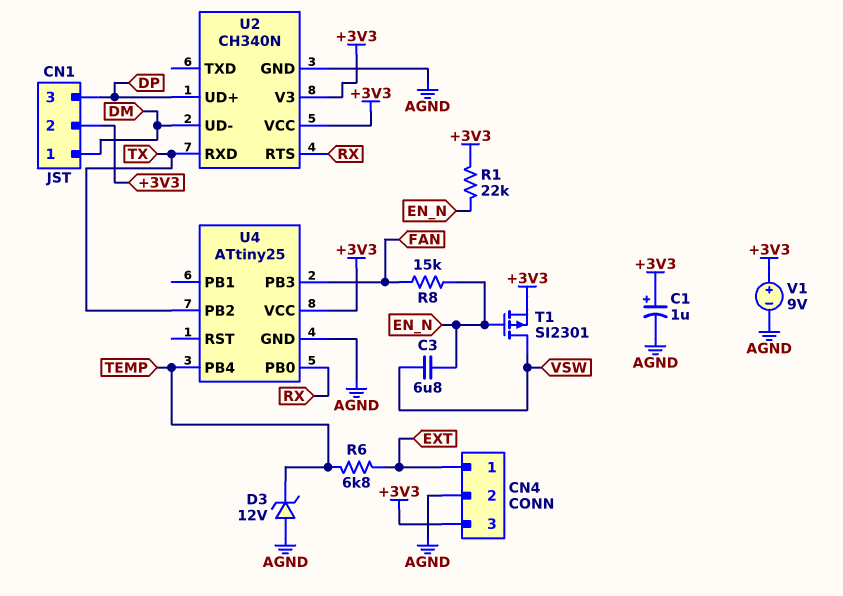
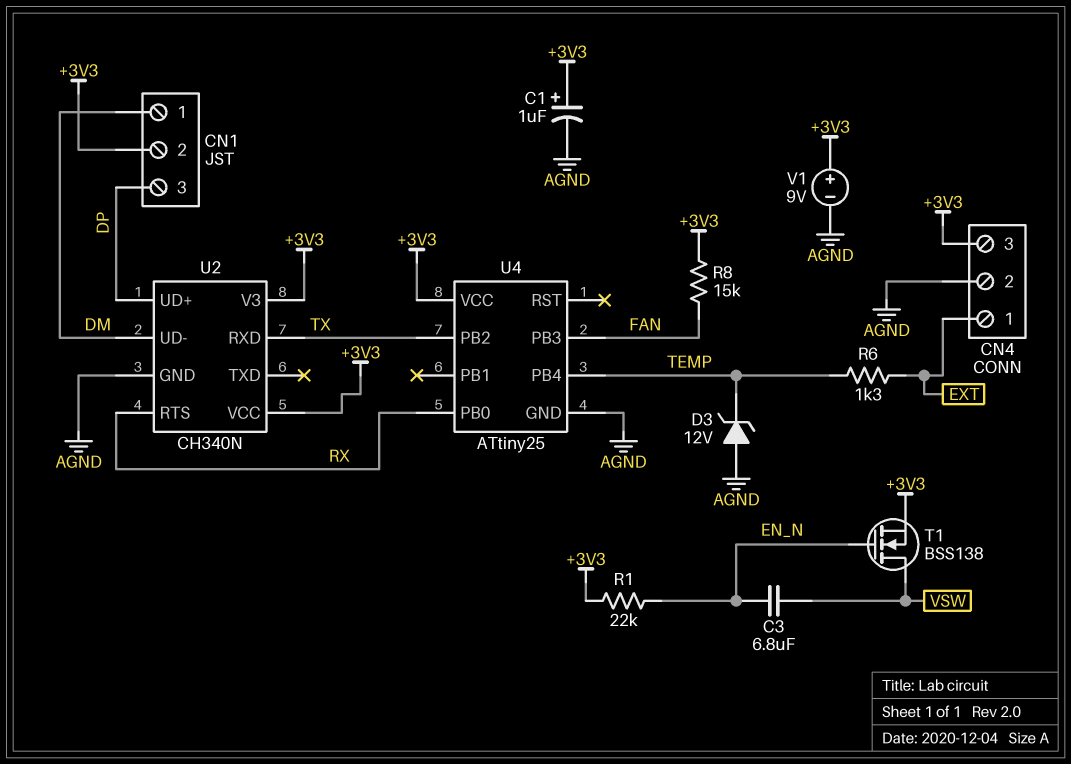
R6: 6.8k (EXT, TEMP) -> 1.3k (EXT, TEMP)
R8: 15k (EN_N, FAN) -> 15k (+3V3, FAN)
T1: PMOS SI2301 (G EN_N, D VSW, S +3V3) -> NMOS BSS138 (G EN_N, D VSW, S +3V3)

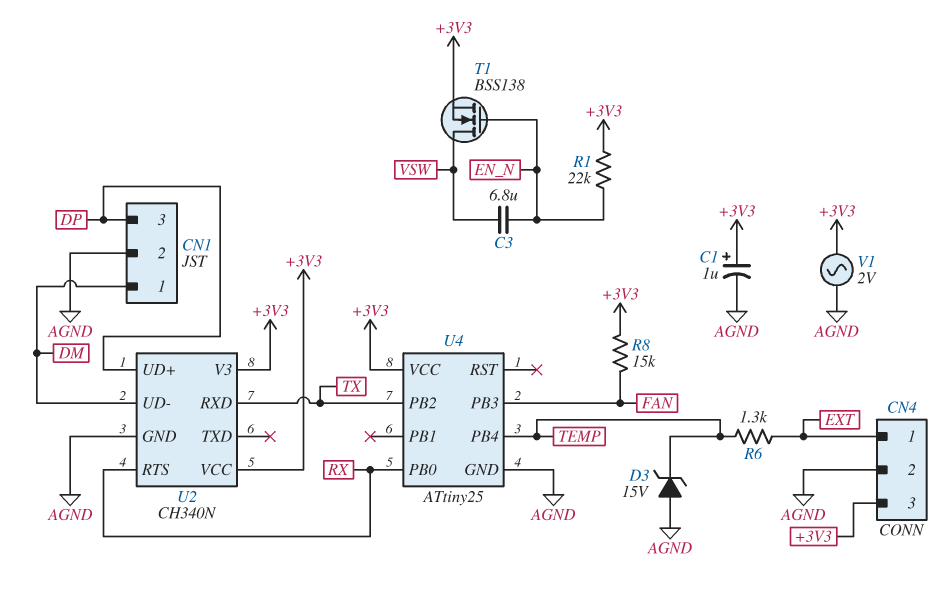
CN1 pin 2: +3V3 -> AGND
D3: zener 12V (A AGND, K TEMP) -> zener 15V (A AGND, K TEMP)
V1: 9V (plus +3V3, minus AGND) -> AC 2V (+3V3, AGND)

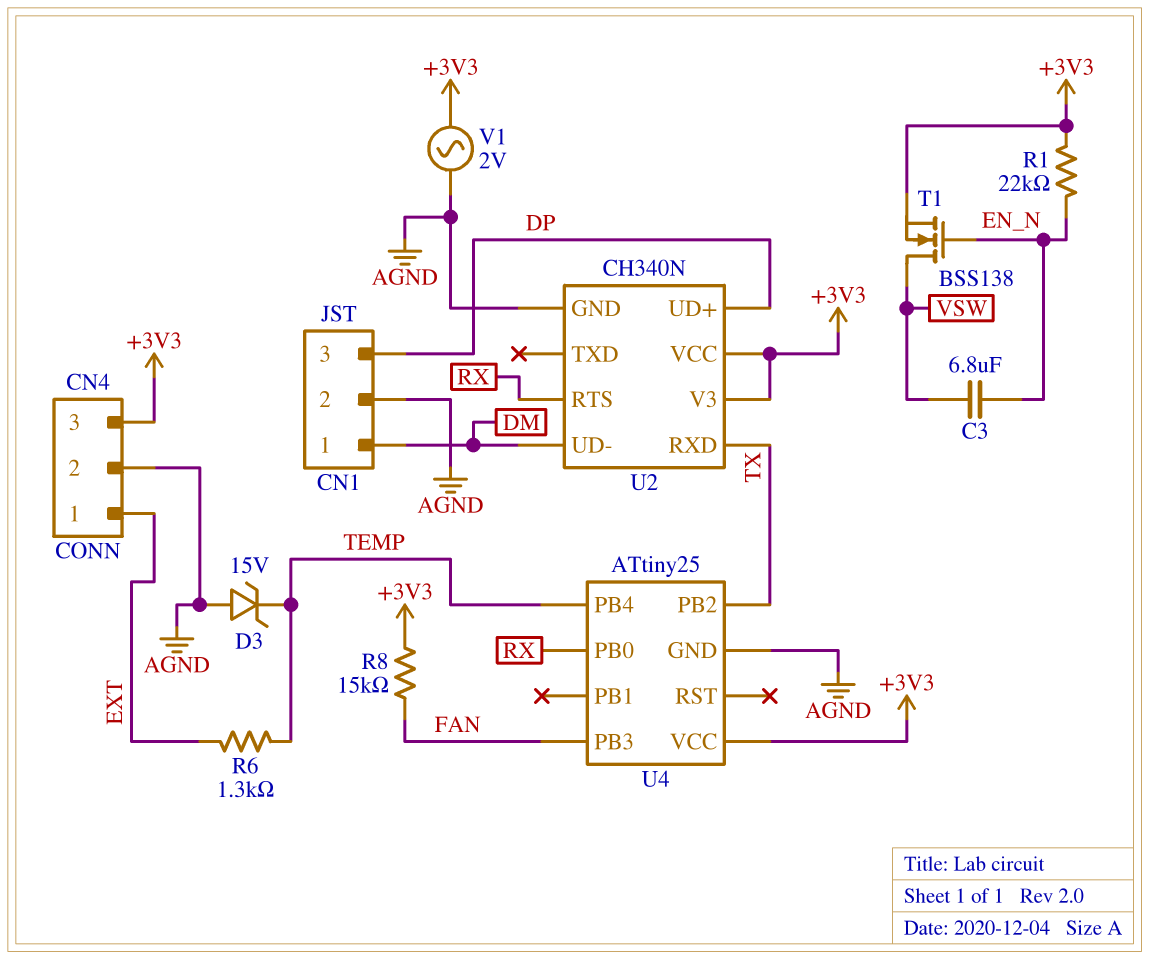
C1: 1uF (plus +3V3, minus AGND) -> none

